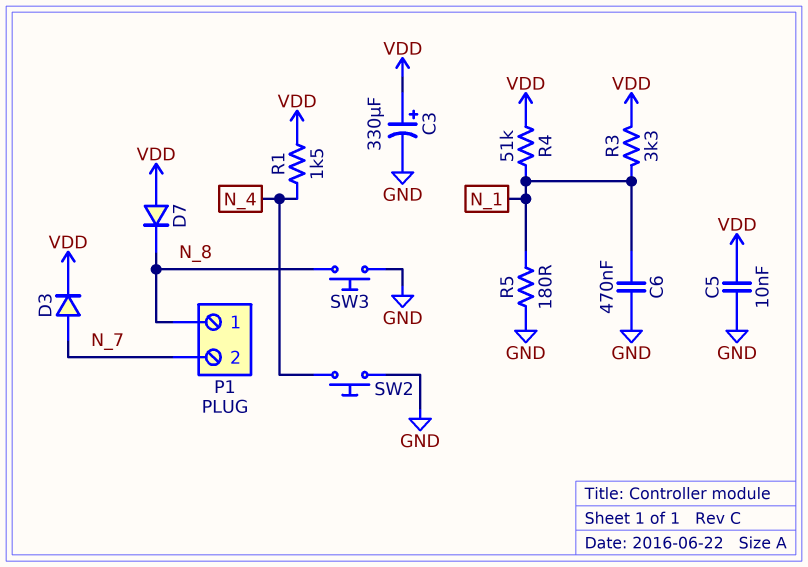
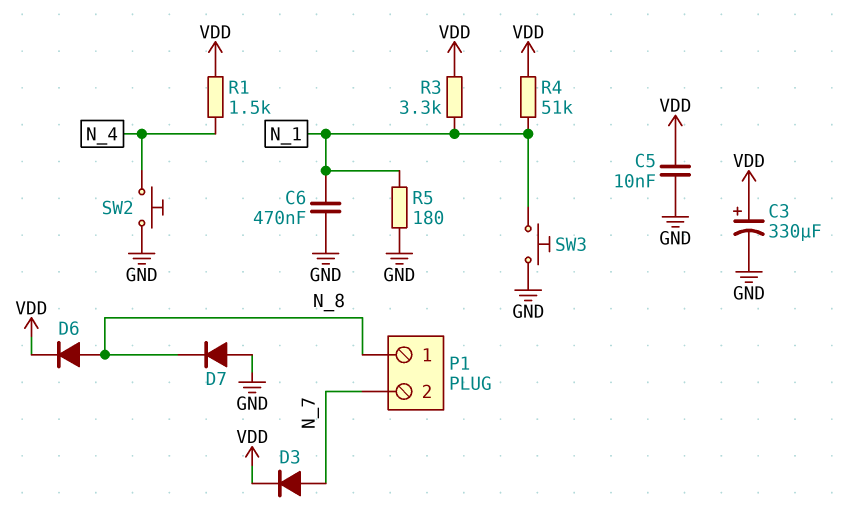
D6: none -> diode (A N_8, K VDD)
D7: diode (A VDD, K N_8) -> diode (A GND, K N_8)
SW3: button (GND, N_8) -> button (GND, N_1)

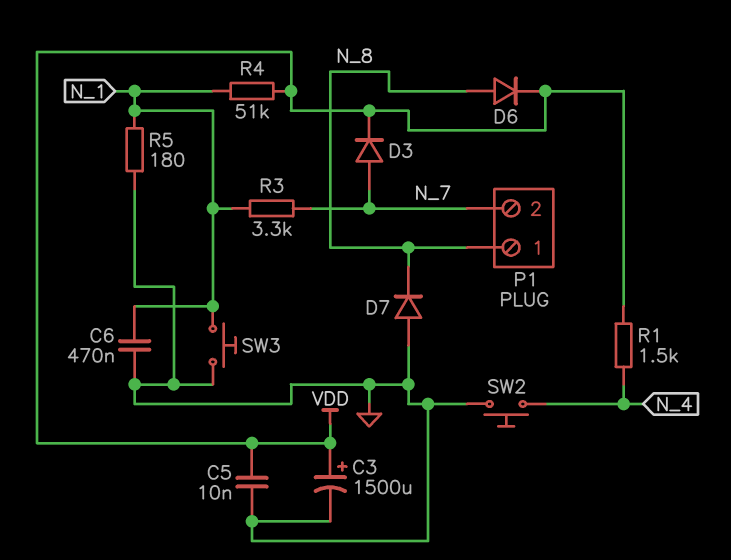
C3: 330uF (plus VDD, minus GND) -> 1500uF (plus VDD, minus GND)
R3: 3.3k (N_1, VDD) -> 3.3k (N_1, N_7)

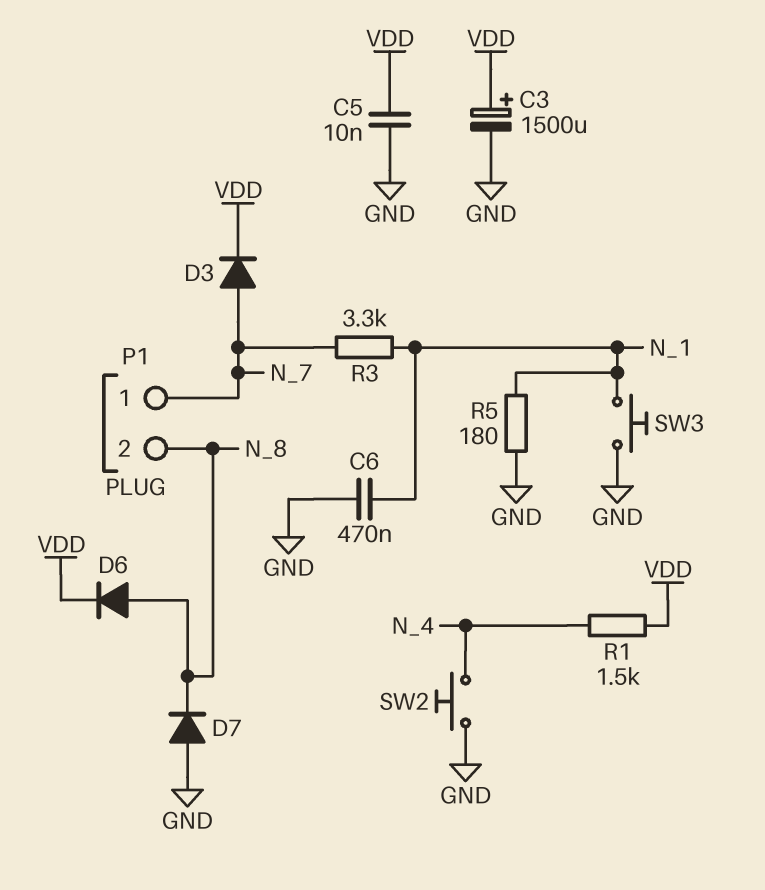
P1 pin 1: N_8 -> N_7
P1 pin 2: N_7 -> N_8
R4: 51k (N_1, VDD) -> none

